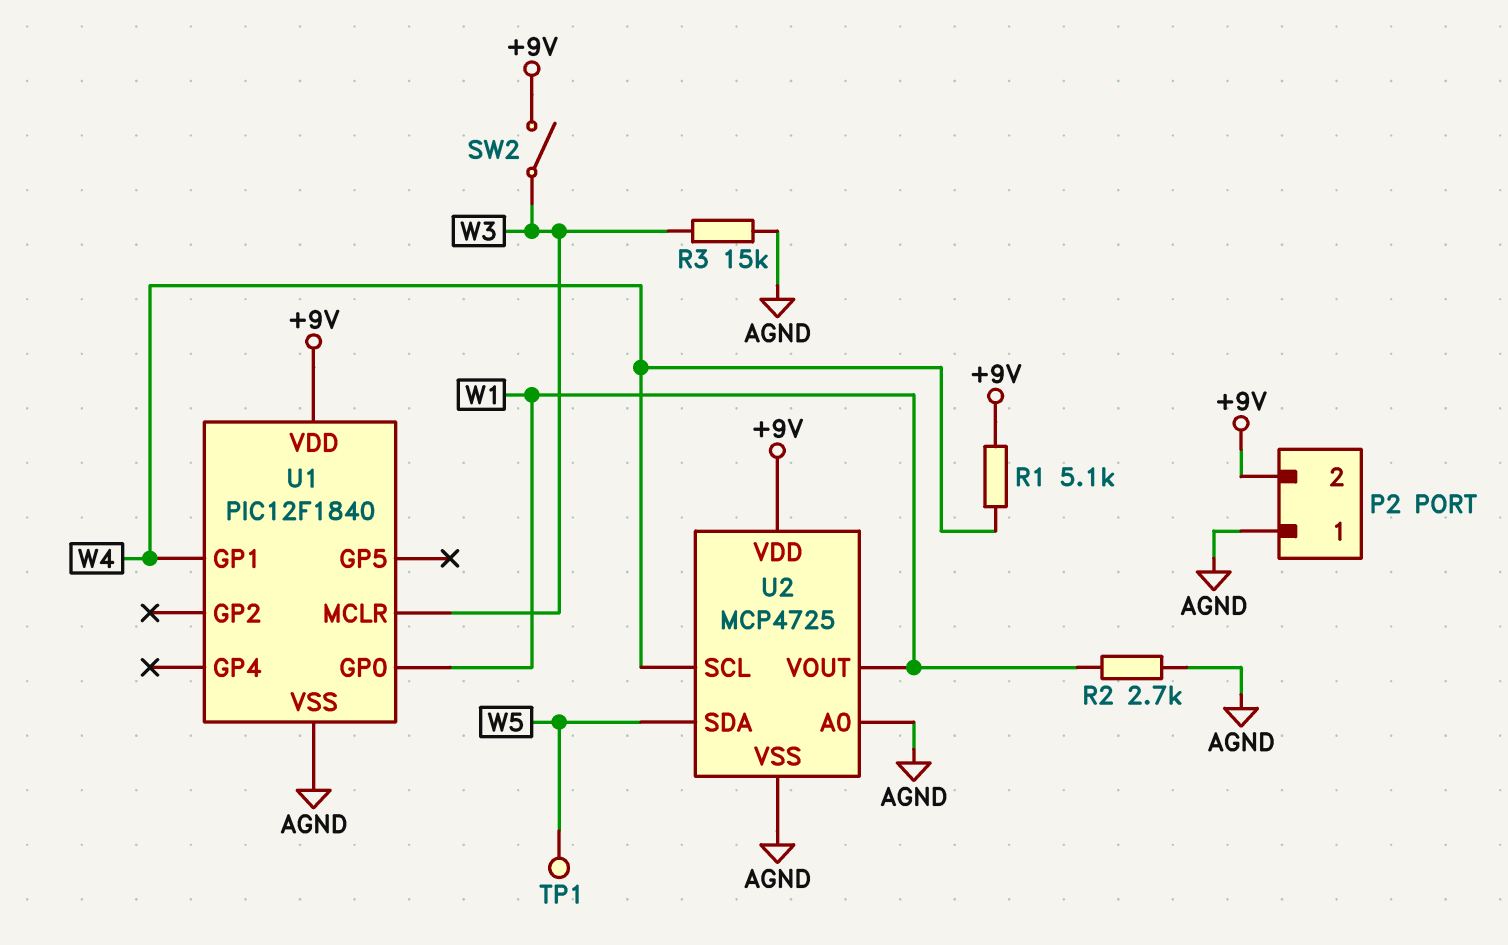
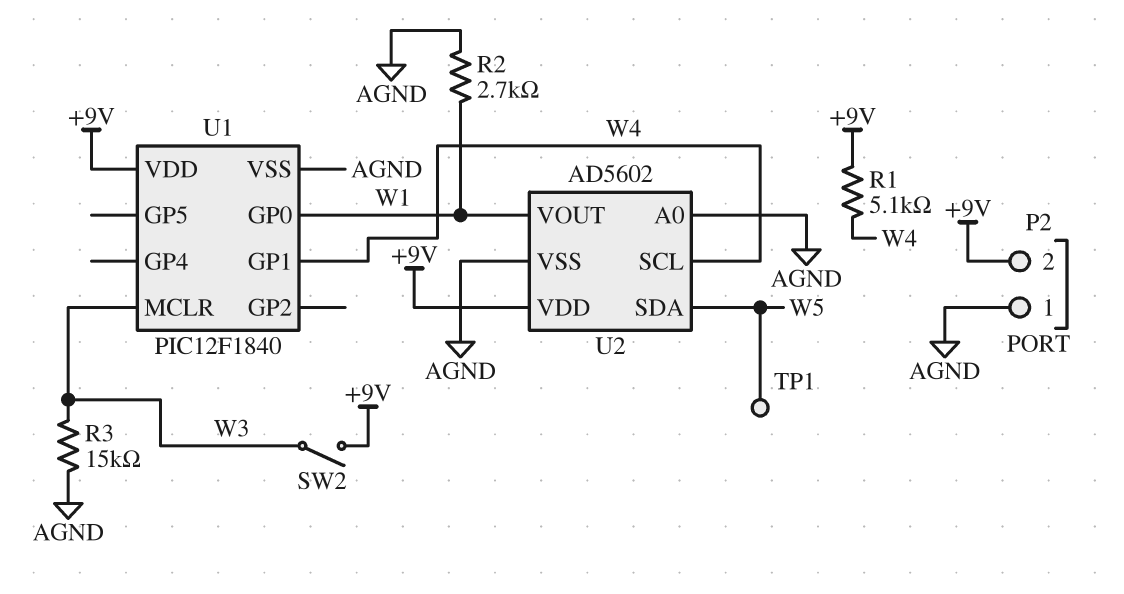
U2: MCP4725 -> AD5602

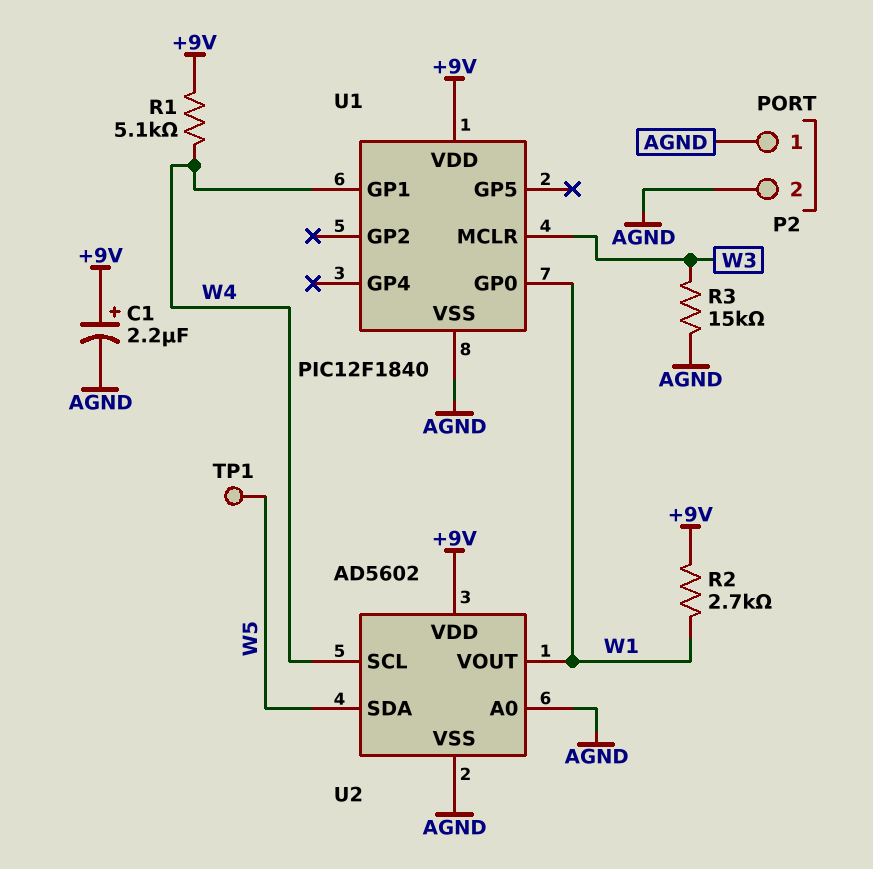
C1: none -> 2.2uF (plus +9V, minus AGND)
P2 pin 2: +9V -> AGND
R2: 2.7k (AGND, W1) -> 2.7k (+9V, W1)
SW2: switch (+9V, W3) -> none

